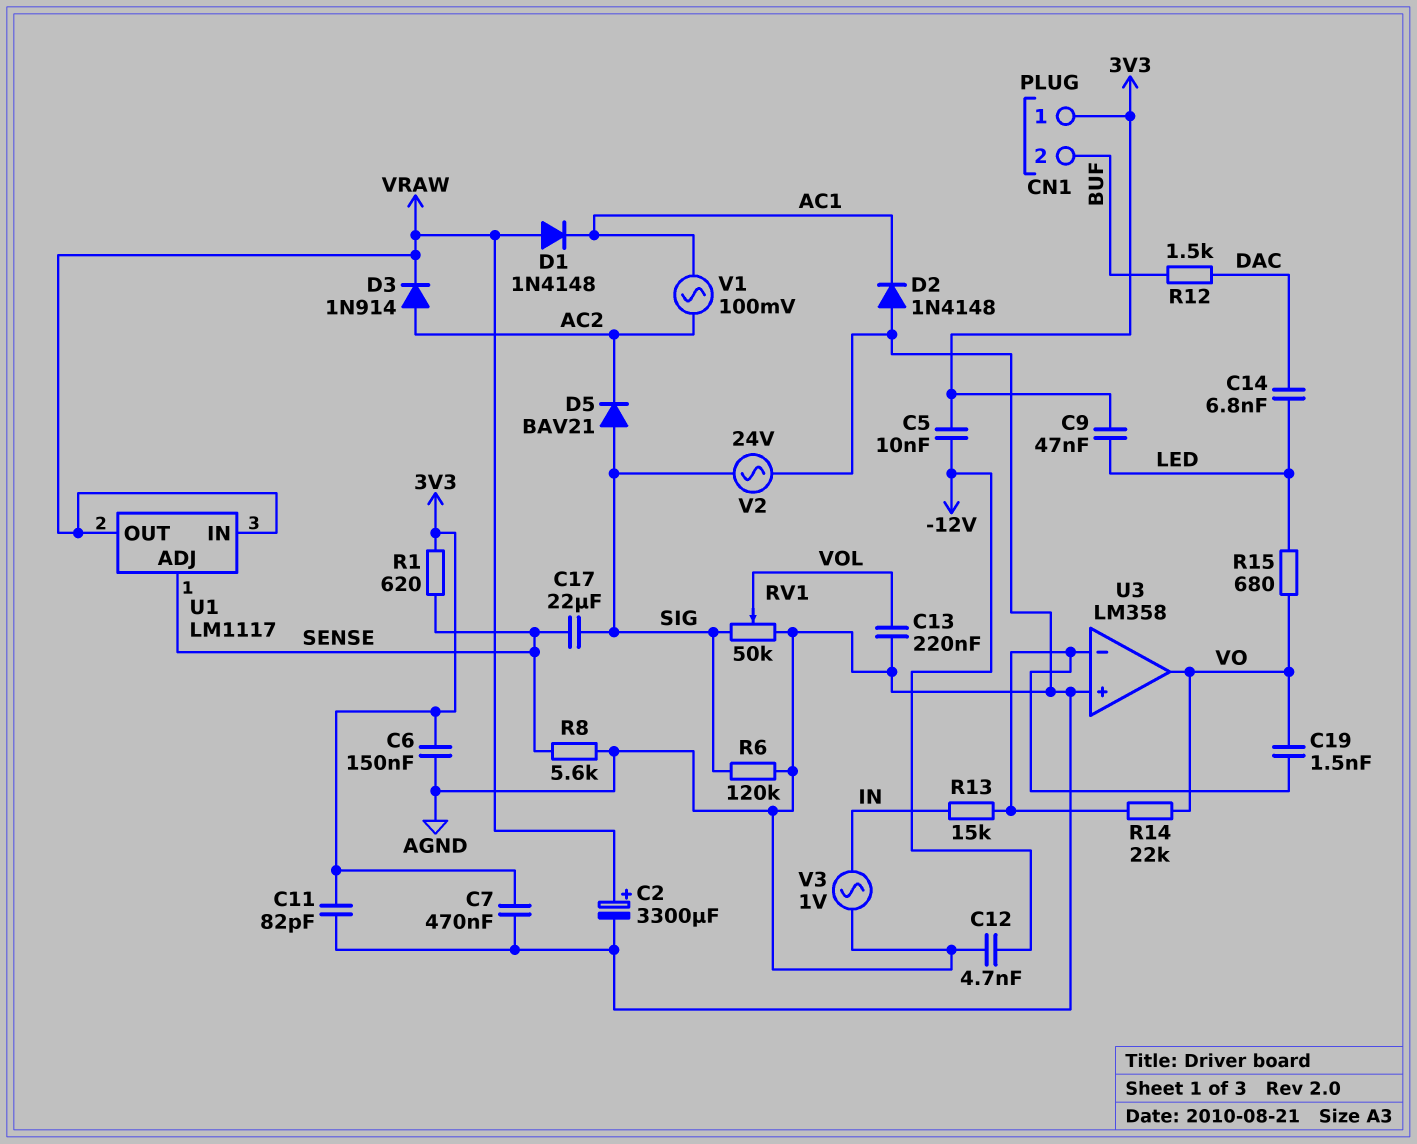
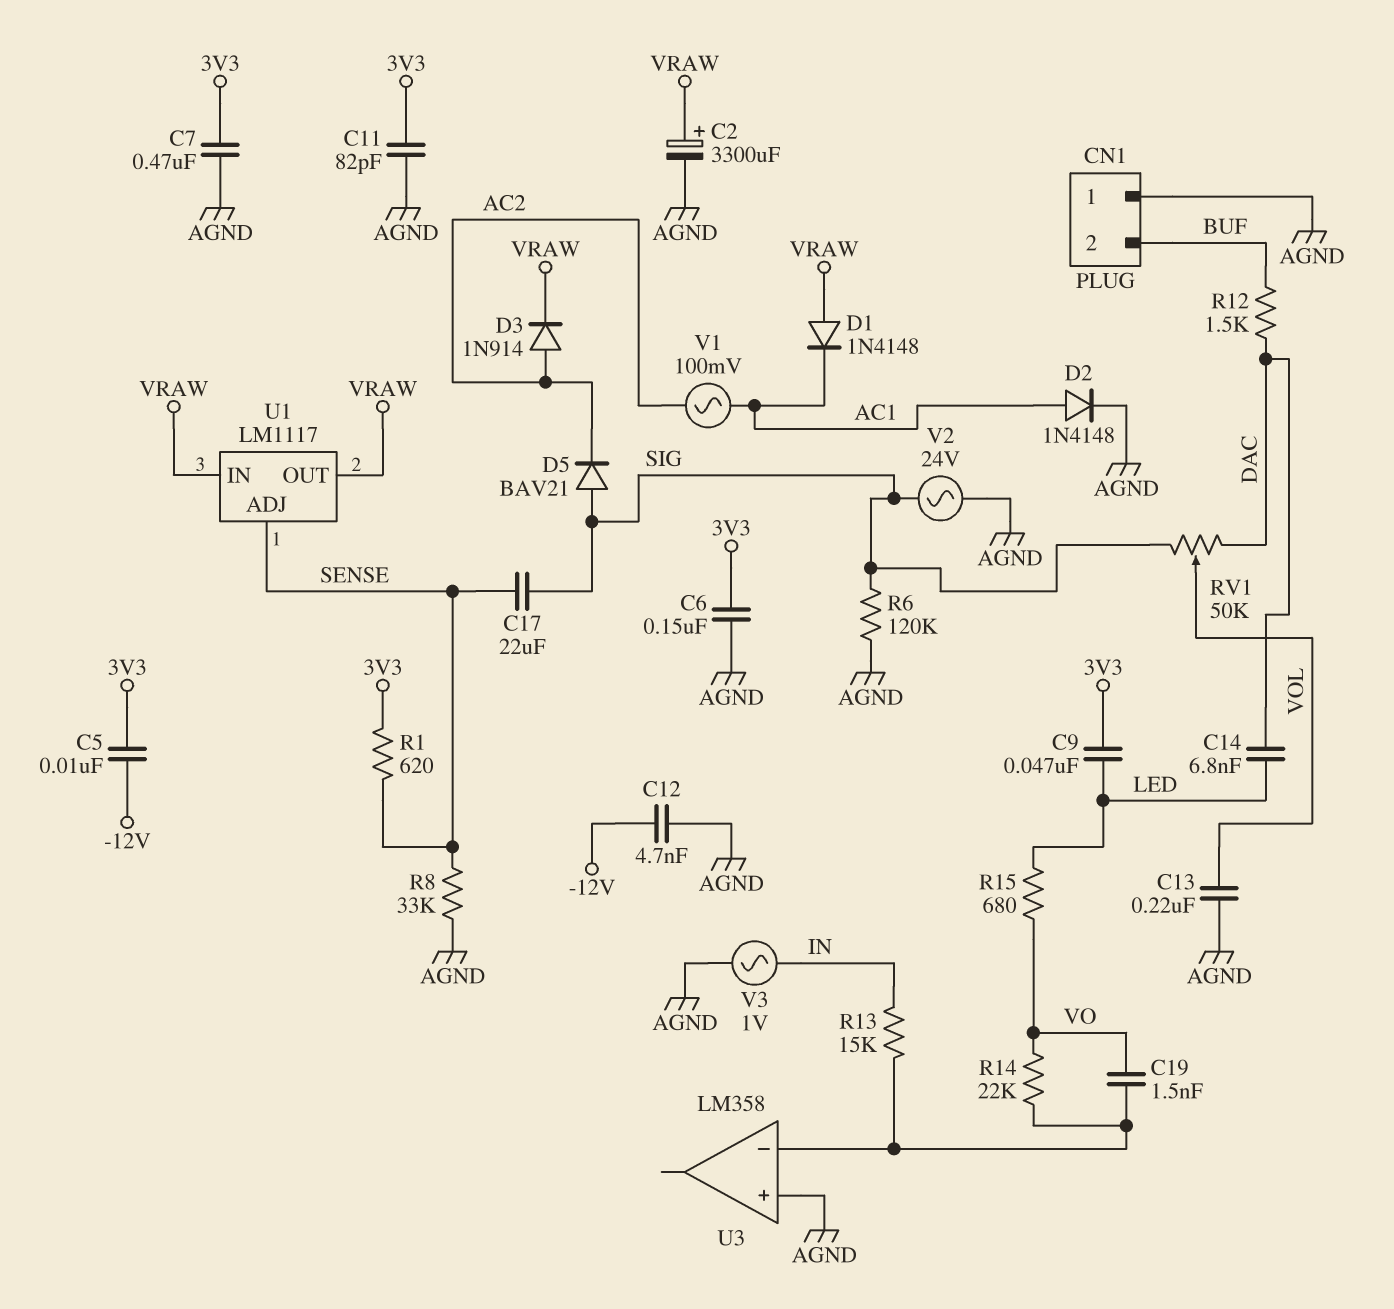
CN1 pin 1: 3V3 -> AGND
D2: diode 1N4148 (A AGND, K AC1) -> diode 1N4148 (A AC1, K AGND)
R8: 5.6k (AGND, SENSE) -> 33k (AGND, SENSE)
RV1: 50k (AGND, SIG, wiper VOL) -> 50k (DAC, SIG, wiper VOL)
U3 pin out: VO -> none

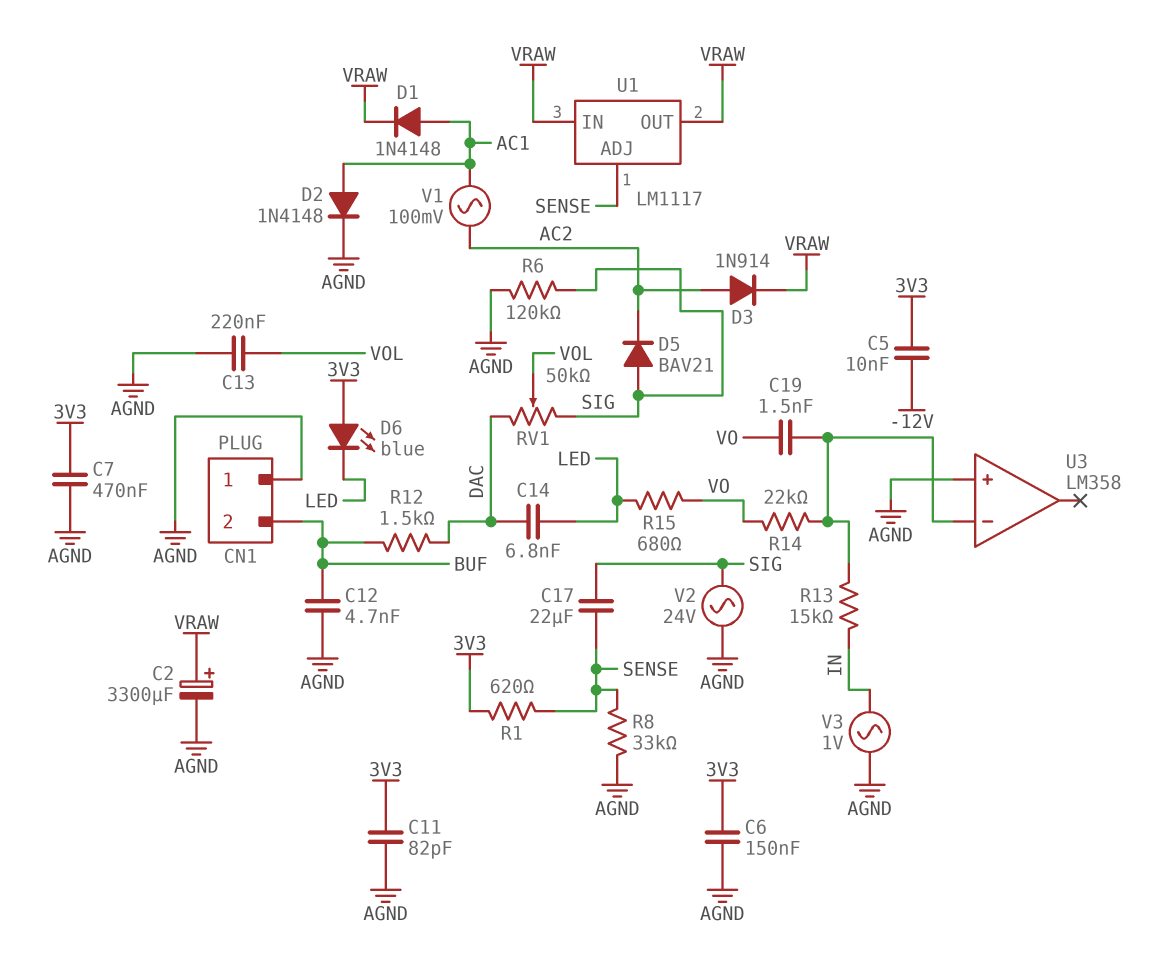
C9: 47nF (3V3, LED) -> none
C12: 4.7nF (-12V, AGND) -> 4.7nF (AGND, BUF)
D1: diode 1N4148 (A VRAW, K AC1) -> diode 1N4148 (A AC1, K VRAW)
D6: none -> LED blue (A 3V3, K LED)

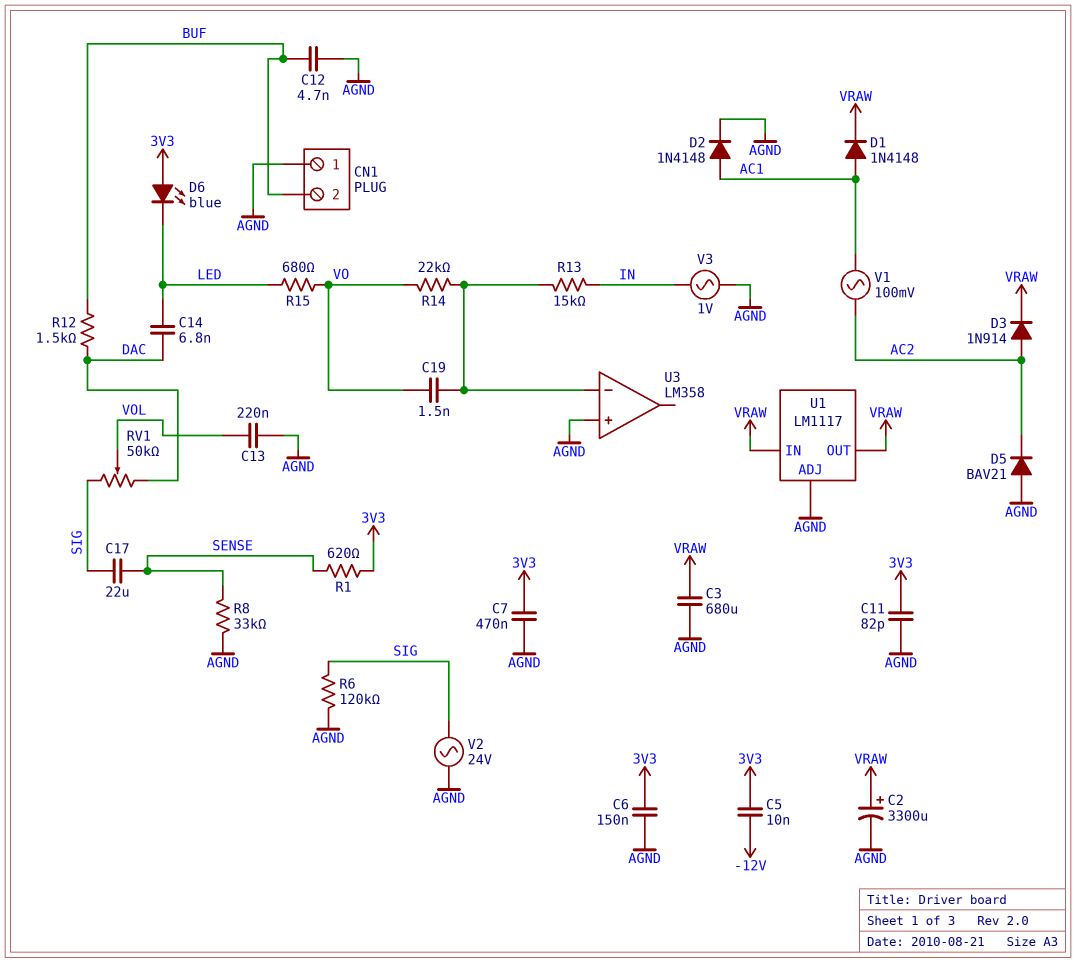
C3: none -> 680uF (AGND, VRAW)
D5: diode BAV21 (A SIG, K AC2) -> diode BAV21 (A AGND, K AC2)
U1 pin ADJ: SENSE -> AGND

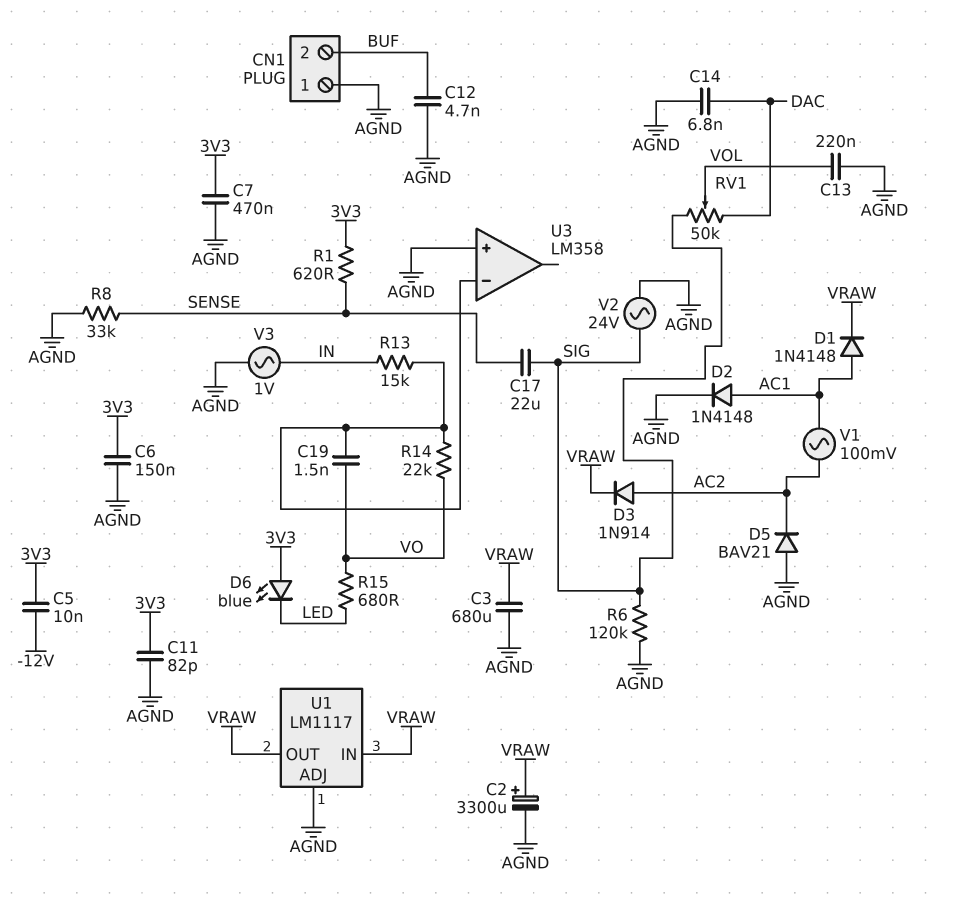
C14: 6.8nF (DAC, LED) -> 6.8nF (AGND, DAC)
R12: 1.5k (BUF, DAC) -> none

